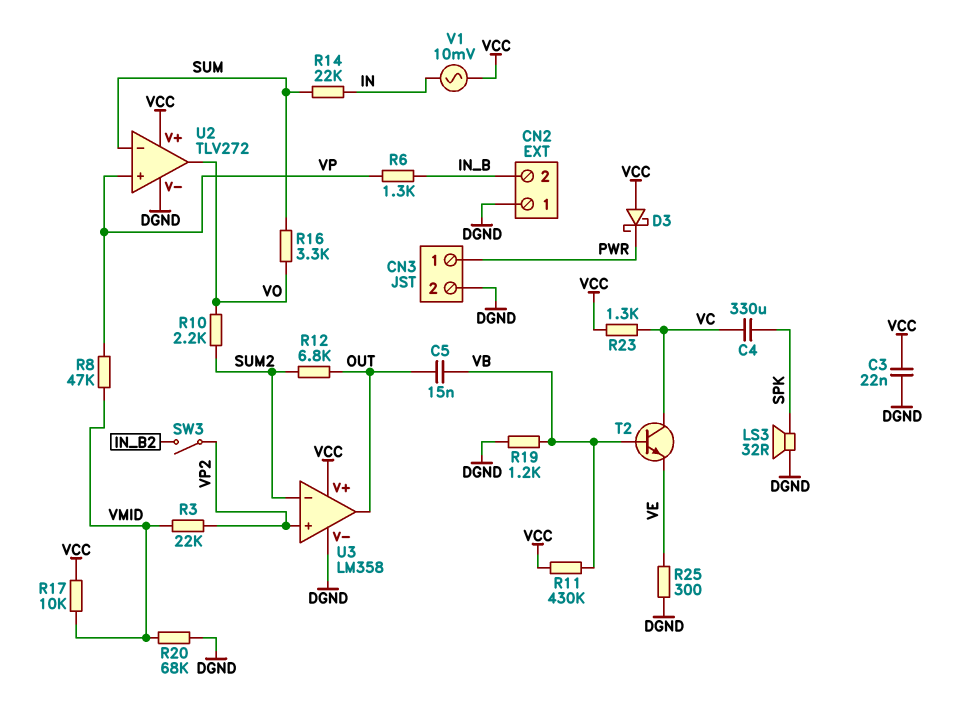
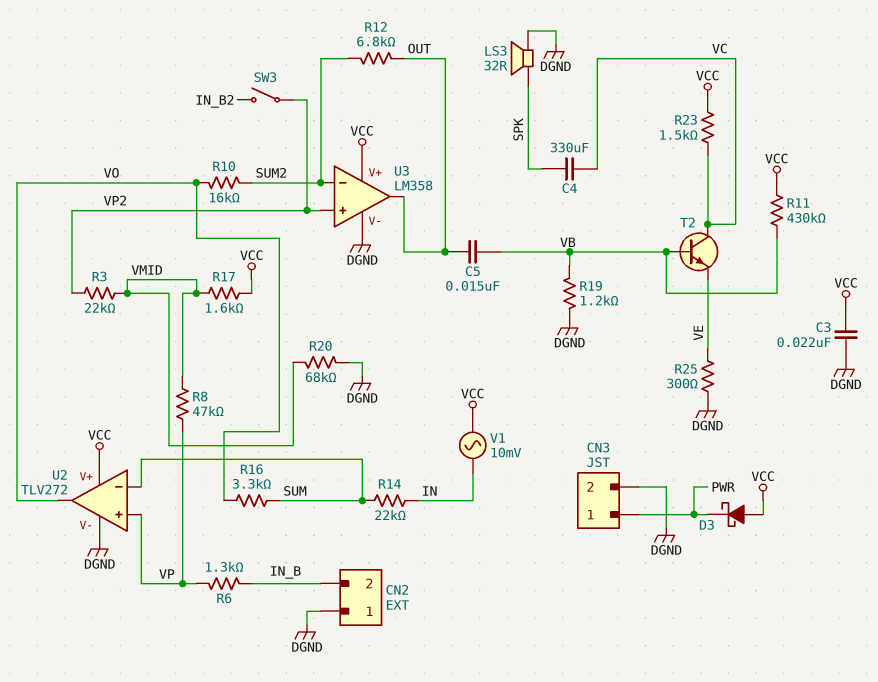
R10: 2.2k (SUM2, VO) -> 16k (SUM2, VO)
R17: 10k (VCC, VMID) -> 1.6k (VCC, VMID)
R23: 1.3k (VC, VCC) -> 1.5k (VC, VCC)

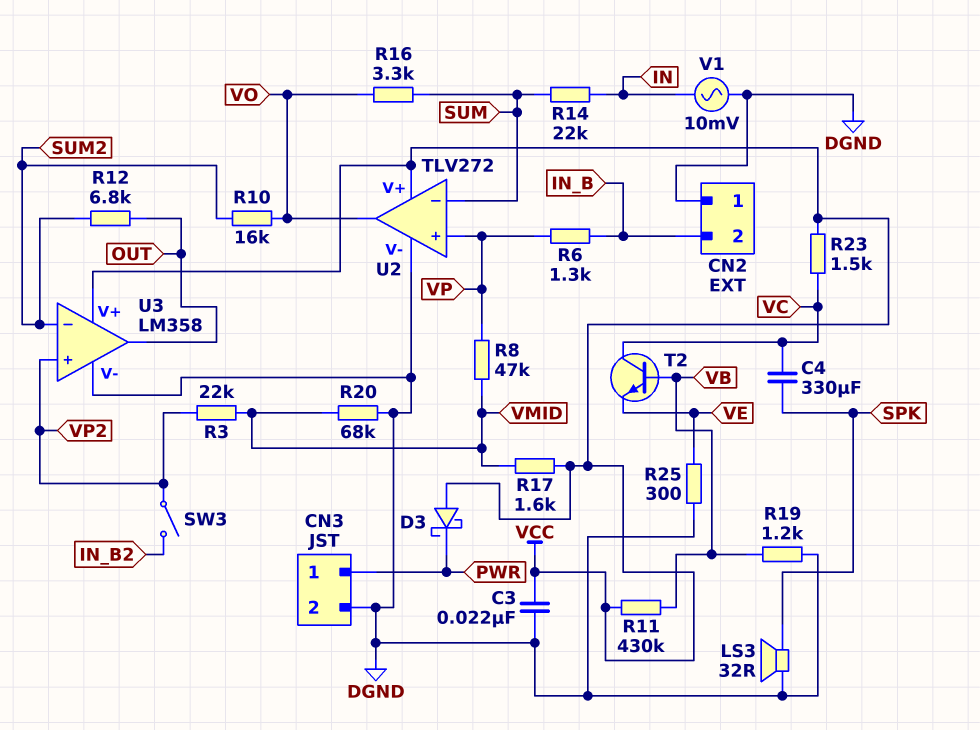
C5: 15nF (OUT, VB) -> none
V1: AC 10mV (IN, VCC) -> AC 10mV (DGND, IN)

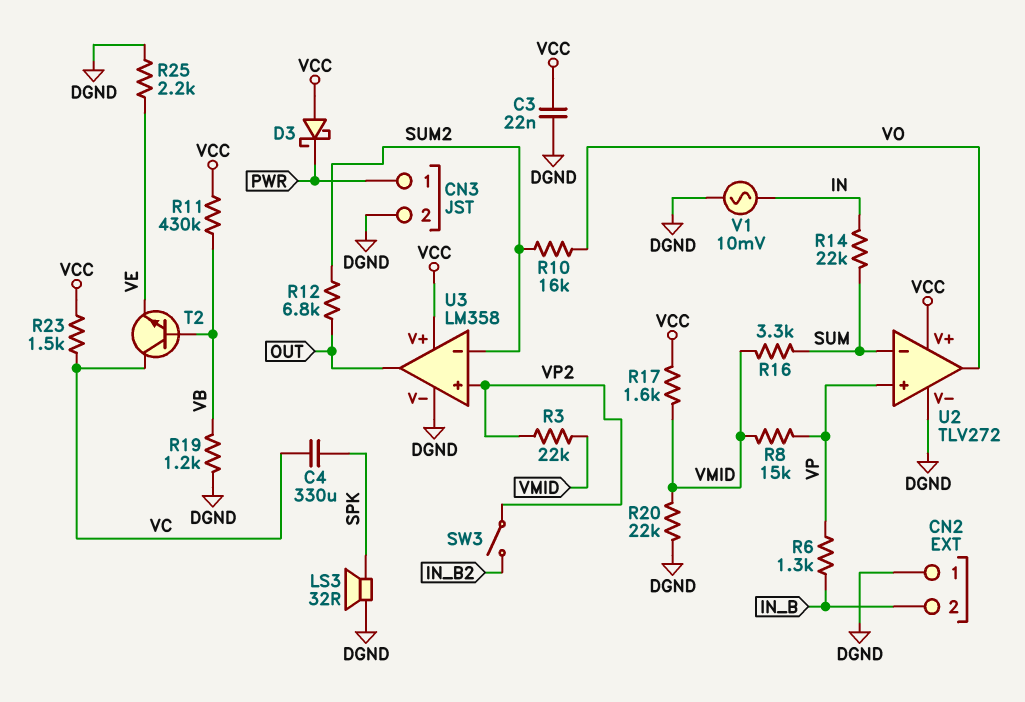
R8: 47k (VMID, VP) -> 15k (VMID, VP)
R16: 3.3k (SUM, VO) -> 3.3k (SUM, VMID)
R20: 68k (DGND, VMID) -> 22k (DGND, VMID)
R25: 300 (DGND, VE) -> 2.2k (DGND, VE)

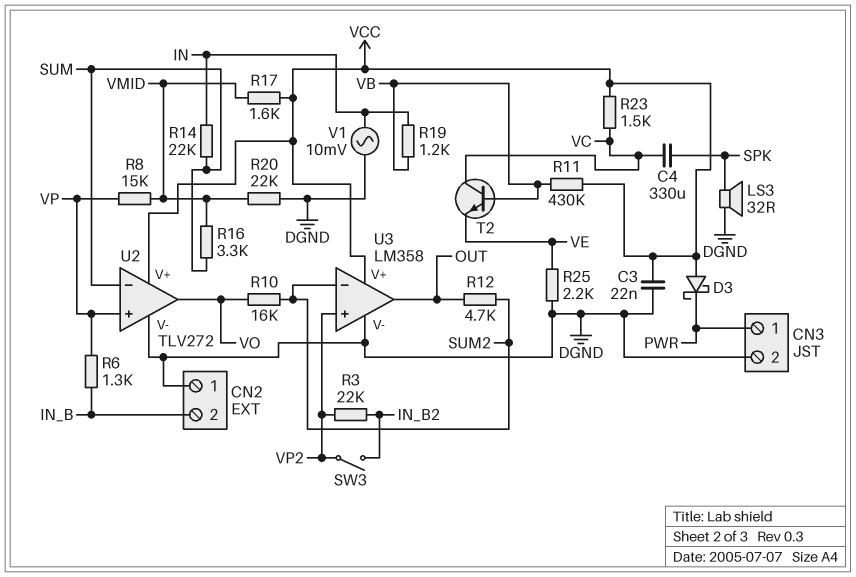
R3: 22k (VMID, VP2) -> 22k (IN_B2, VP2)
R12: 6.8k (OUT, SUM2) -> 4.7k (OUT, SUM2)
R19: 1.2k (DGND, VB) -> 1.2k (IN, VB)

